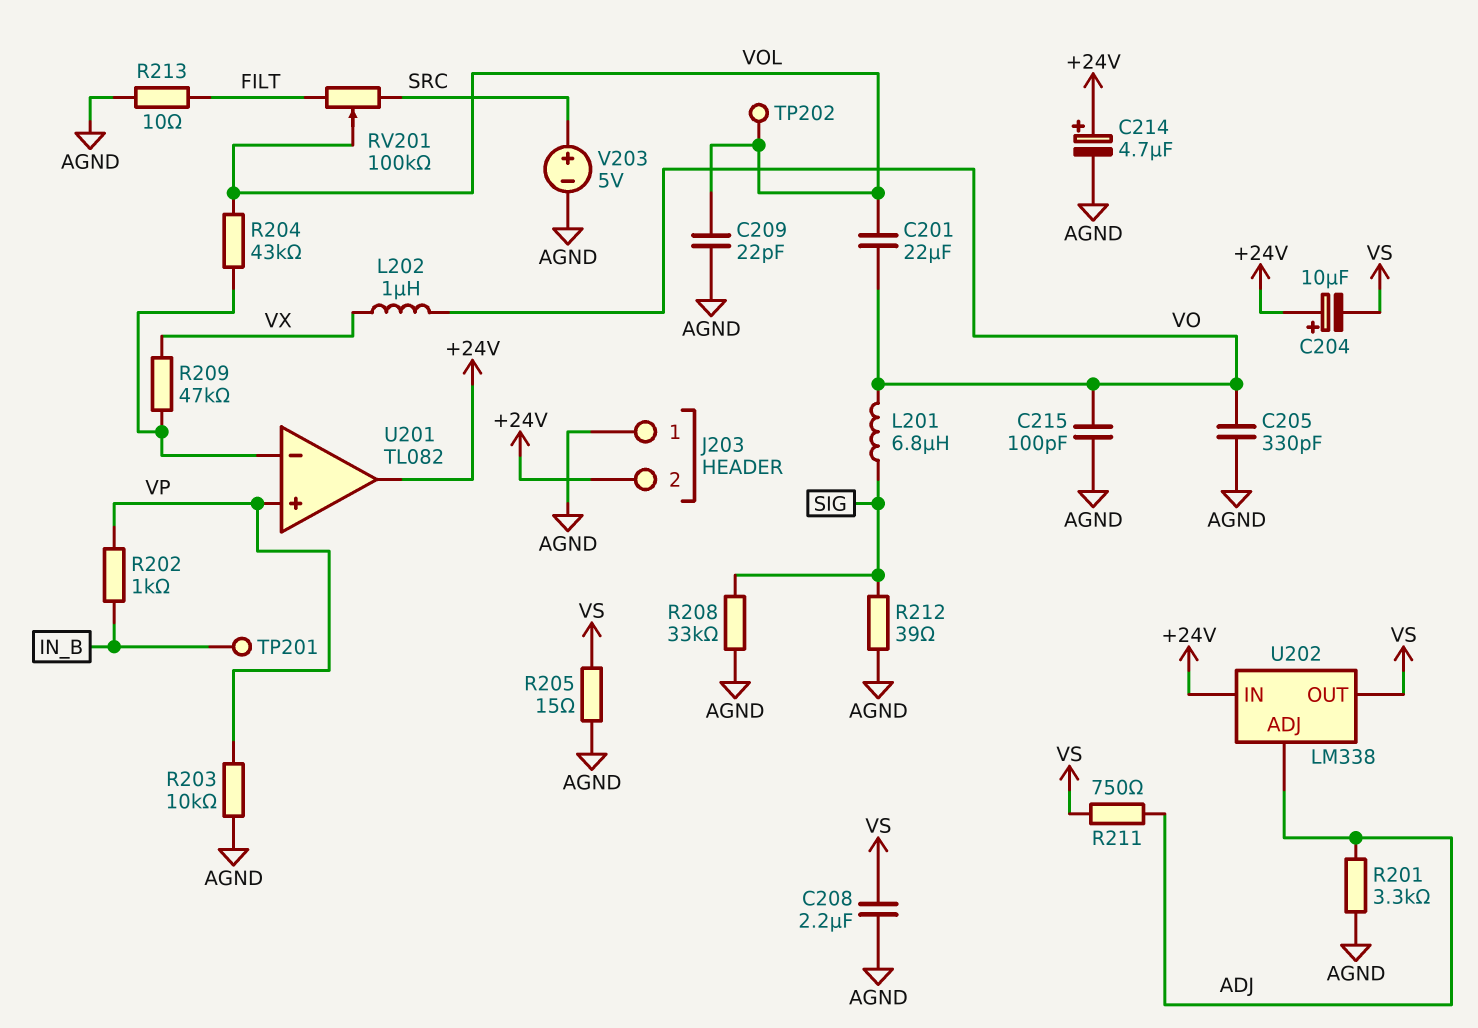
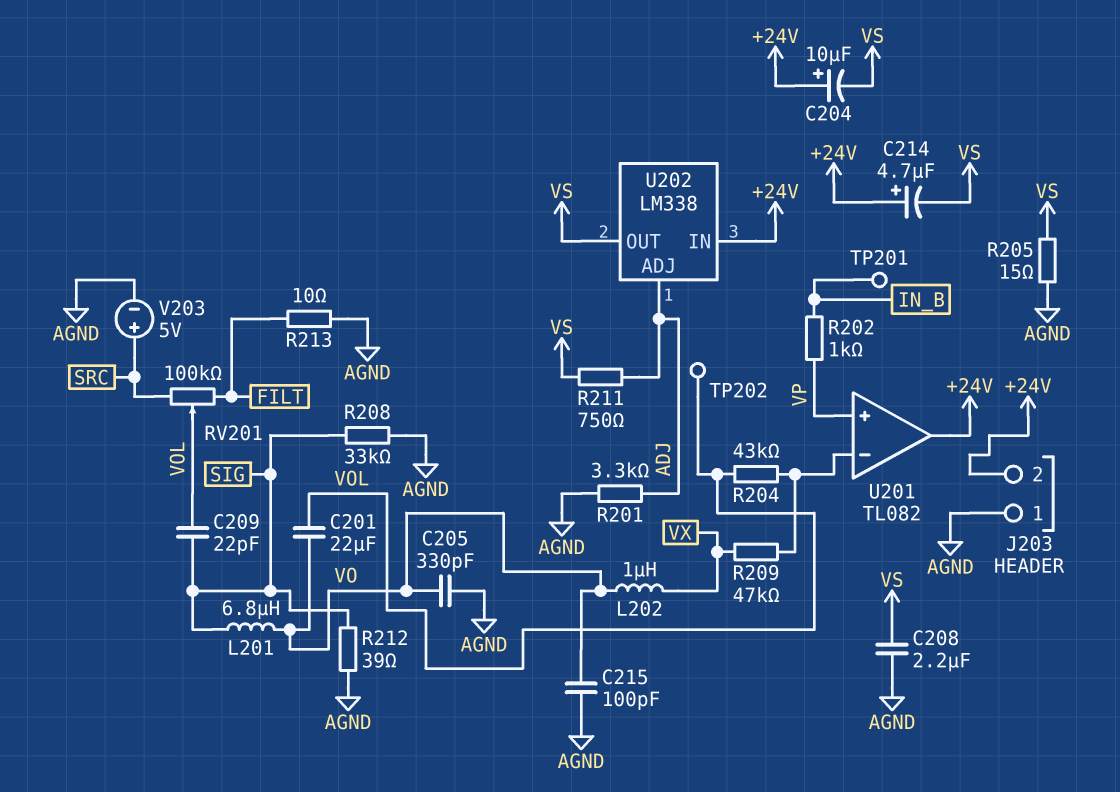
C209: 22pF (AGND, VOL) -> 22pF (SIG, VOL)
C214: 4.7uF (plus +24V, minus AGND) -> 4.7uF (plus +24V, minus VS)
R203: 10k (AGND, VP) -> none

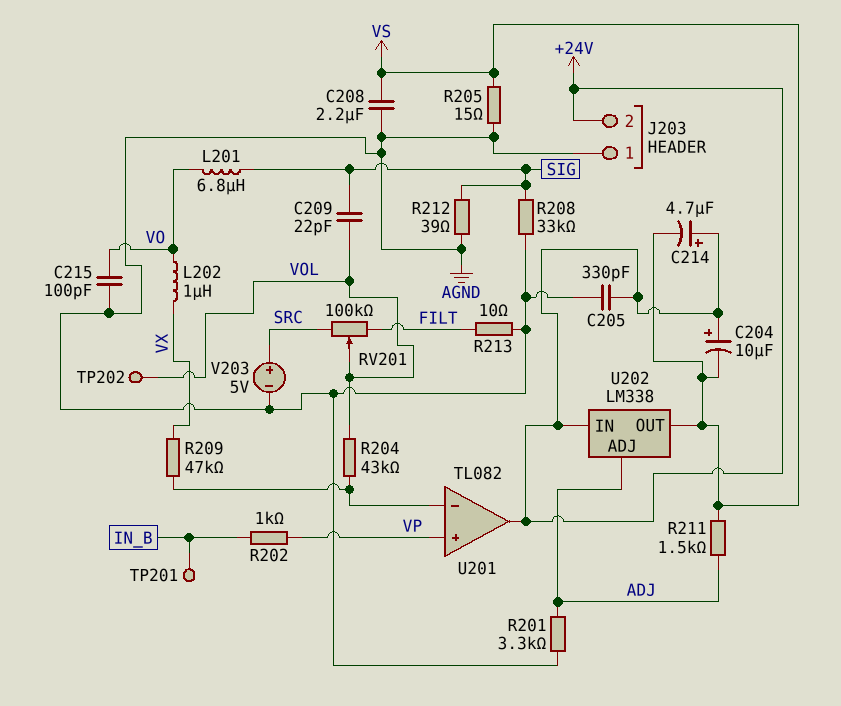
C201: 22uF (VO, VOL) -> none
C205: 330pF (AGND, VO) -> 330pF (+24V, AGND)
R211: 750 (ADJ, VS) -> 1.5k (ADJ, VS)

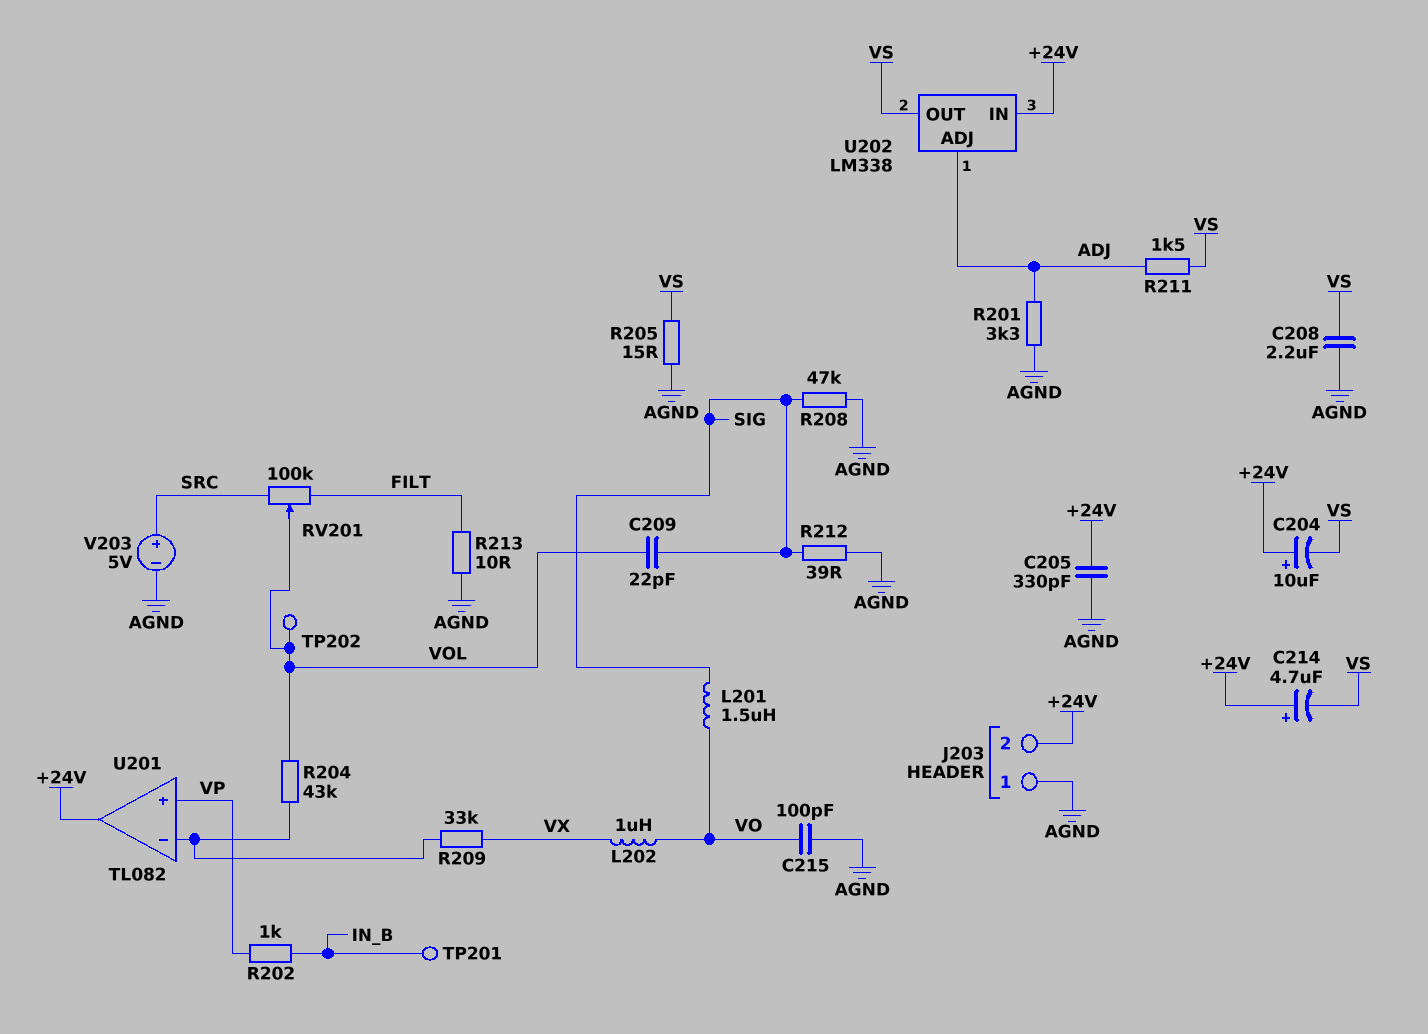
L201: 6.8uH (SIG, VO) -> 1.5uH (SIG, VO)
R208: 33k (AGND, SIG) -> 47k (AGND, SIG)
R209: 47k (U201/in-, VX) -> 33k (U201/in-, VX)

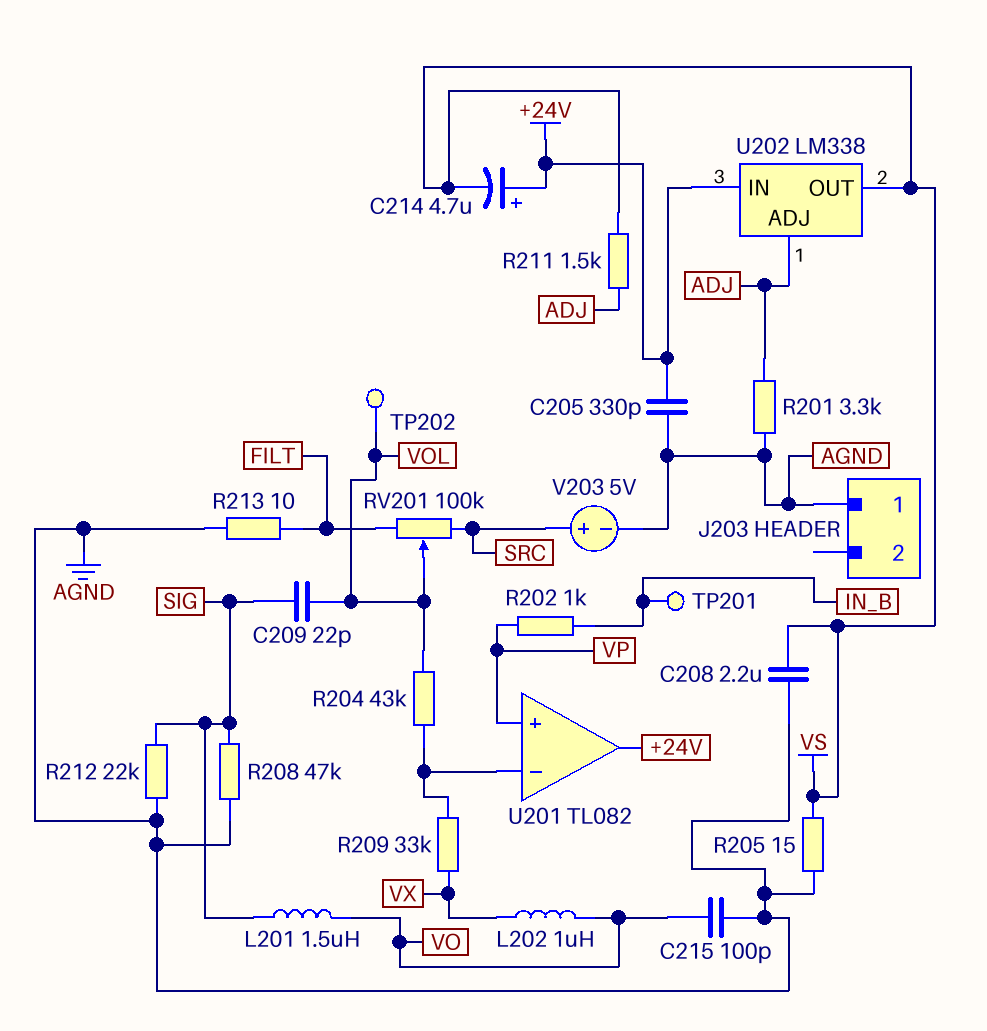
C204: 10uF (plus +24V, minus VS) -> none
J203 pin 2: +24V -> none
R212: 39 (AGND, SIG) -> 22k (AGND, SIG)

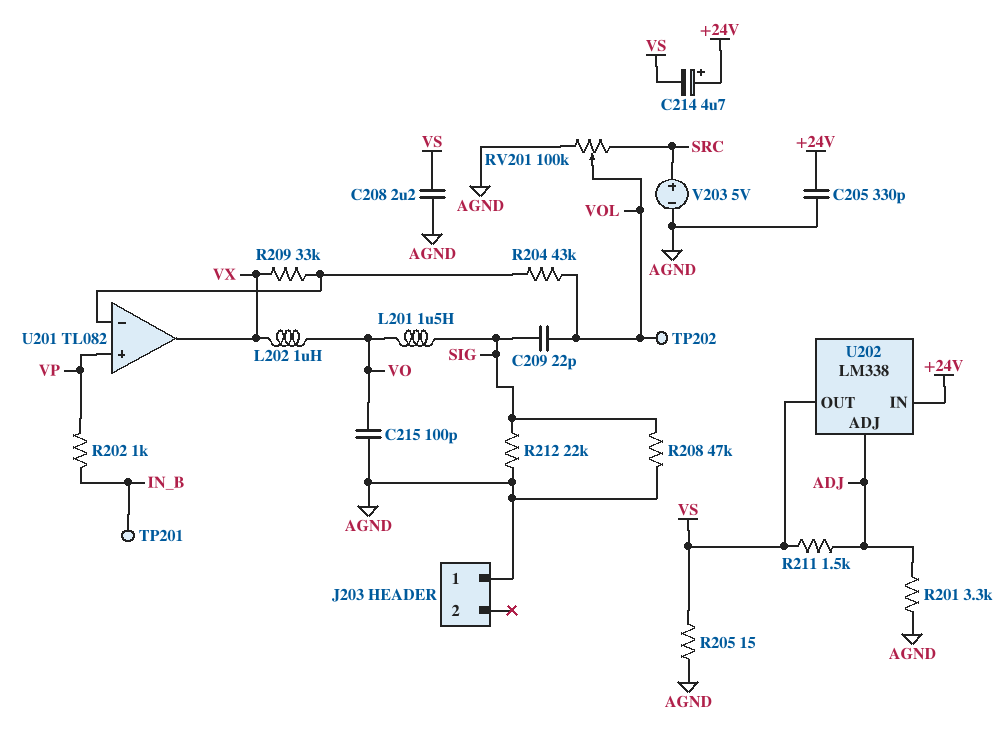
R213: 10 (AGND, FILT) -> none
RV201: 100k (FILT, SRC, wiper VOL) -> 100k (AGND, SRC, wiper VOL)
U201 pin out: +24V -> VX

